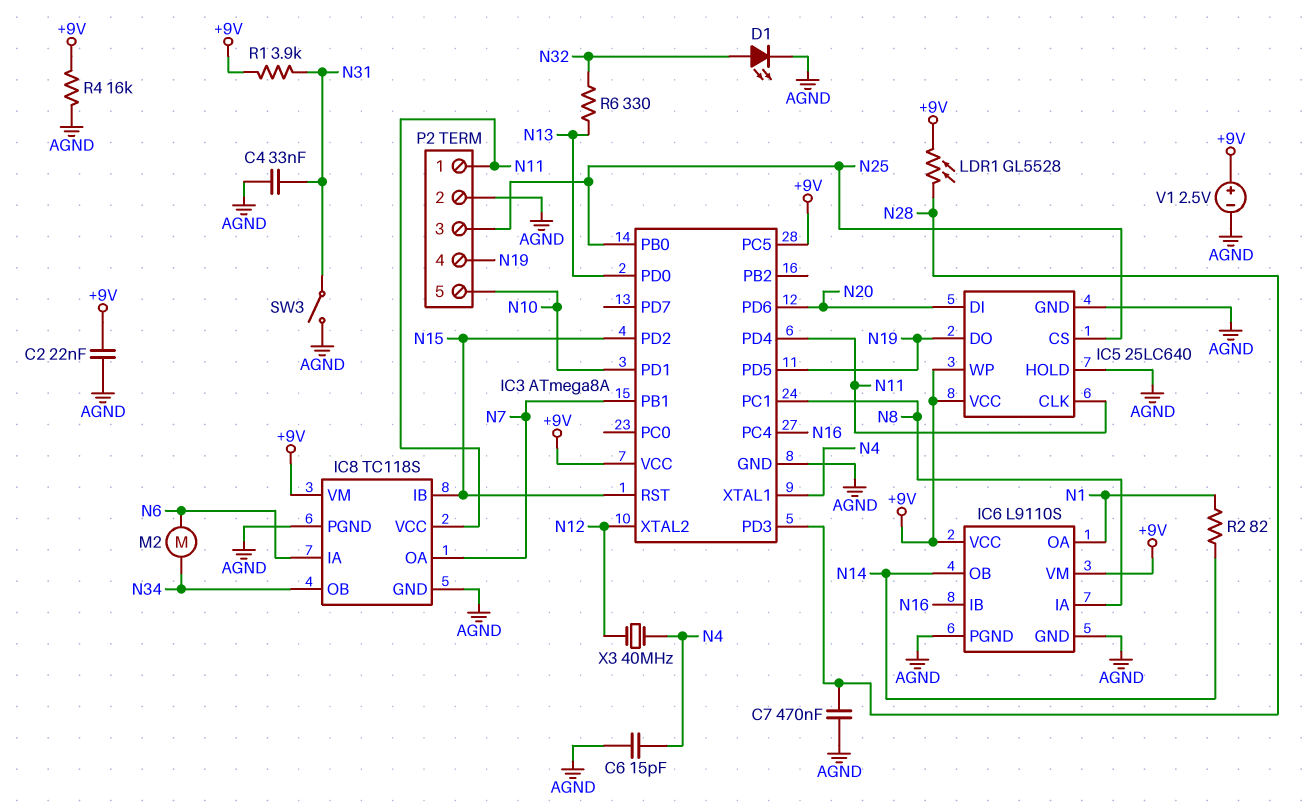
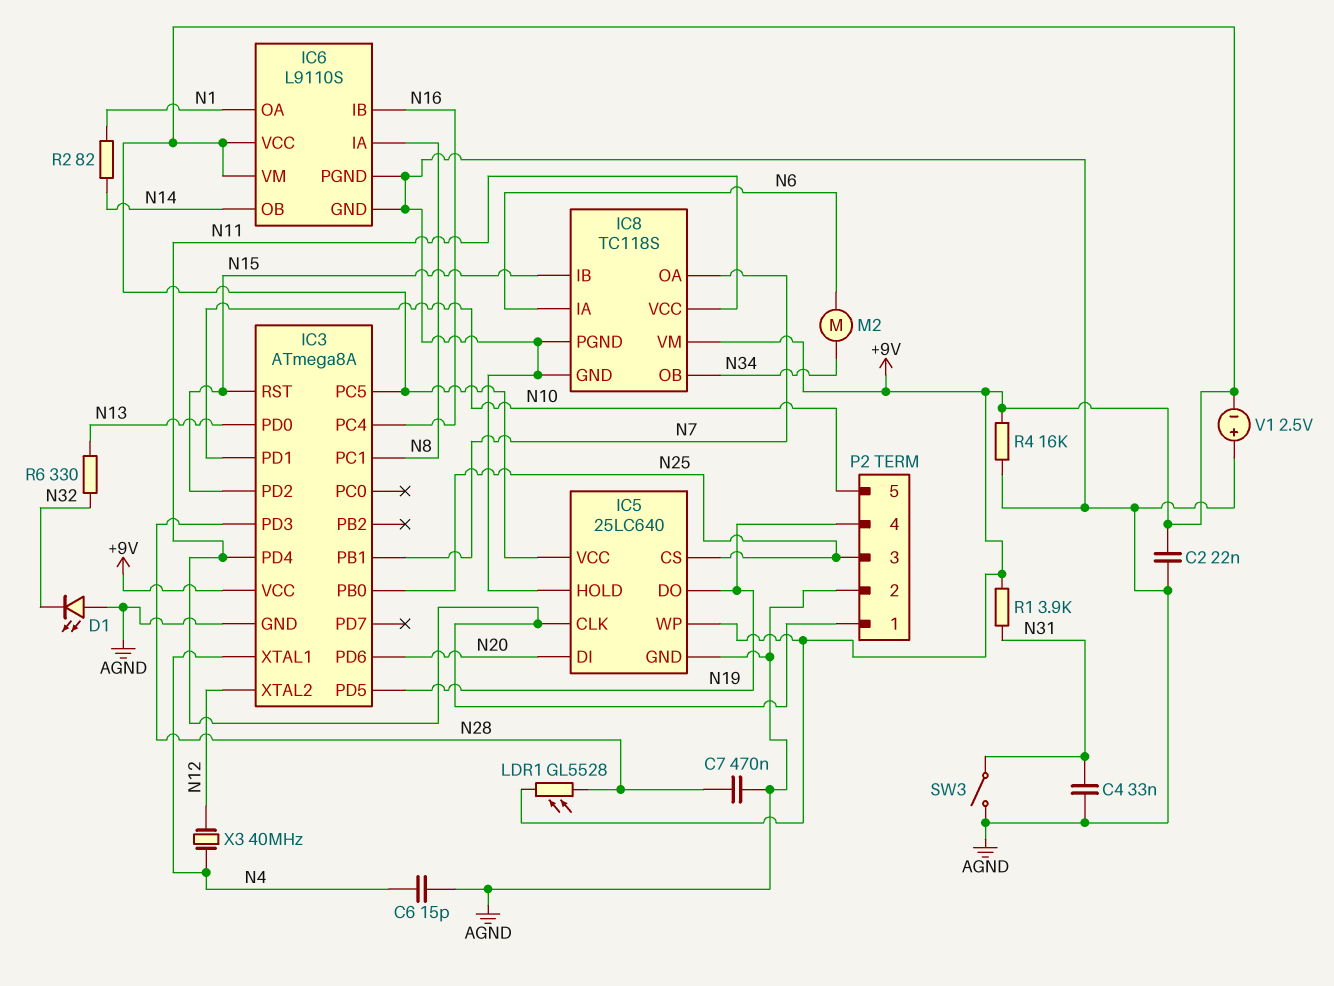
D1: LED (A N32, K AGND) -> LED (A AGND, K N32)
V1: 2.5V (plus +9V, minus AGND) -> 2.5V (plus AGND, minus +9V)

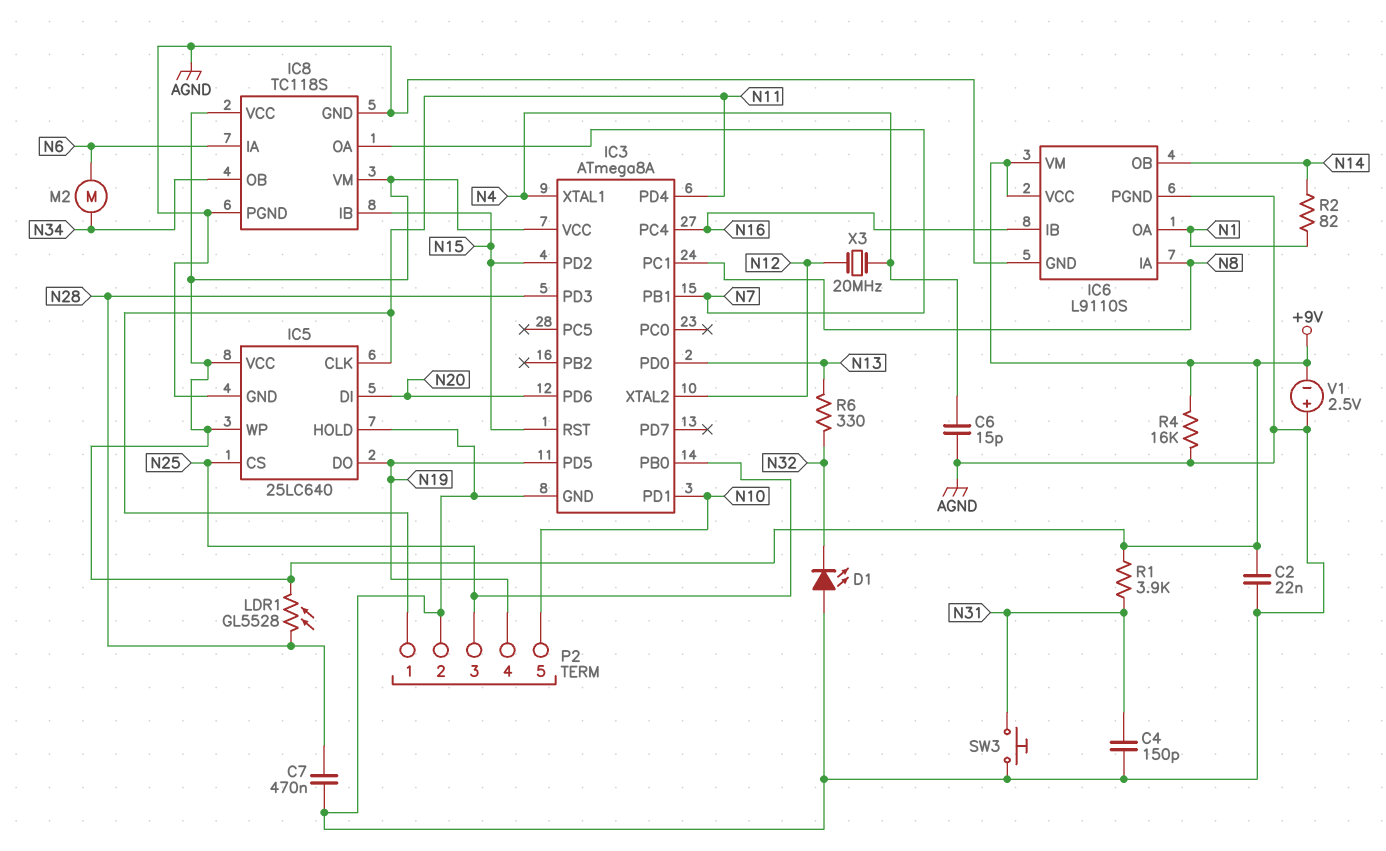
C4: 33nF (AGND, N31) -> 150pF (AGND, N31)
IC3 pin PC5: +9V -> none
IC8 pin VCC: N11 -> +9V
SW3: switch (AGND, N31) -> button (AGND, N31)
X3: 40MHz (N4, N12) -> 20MHz (N4, N12)

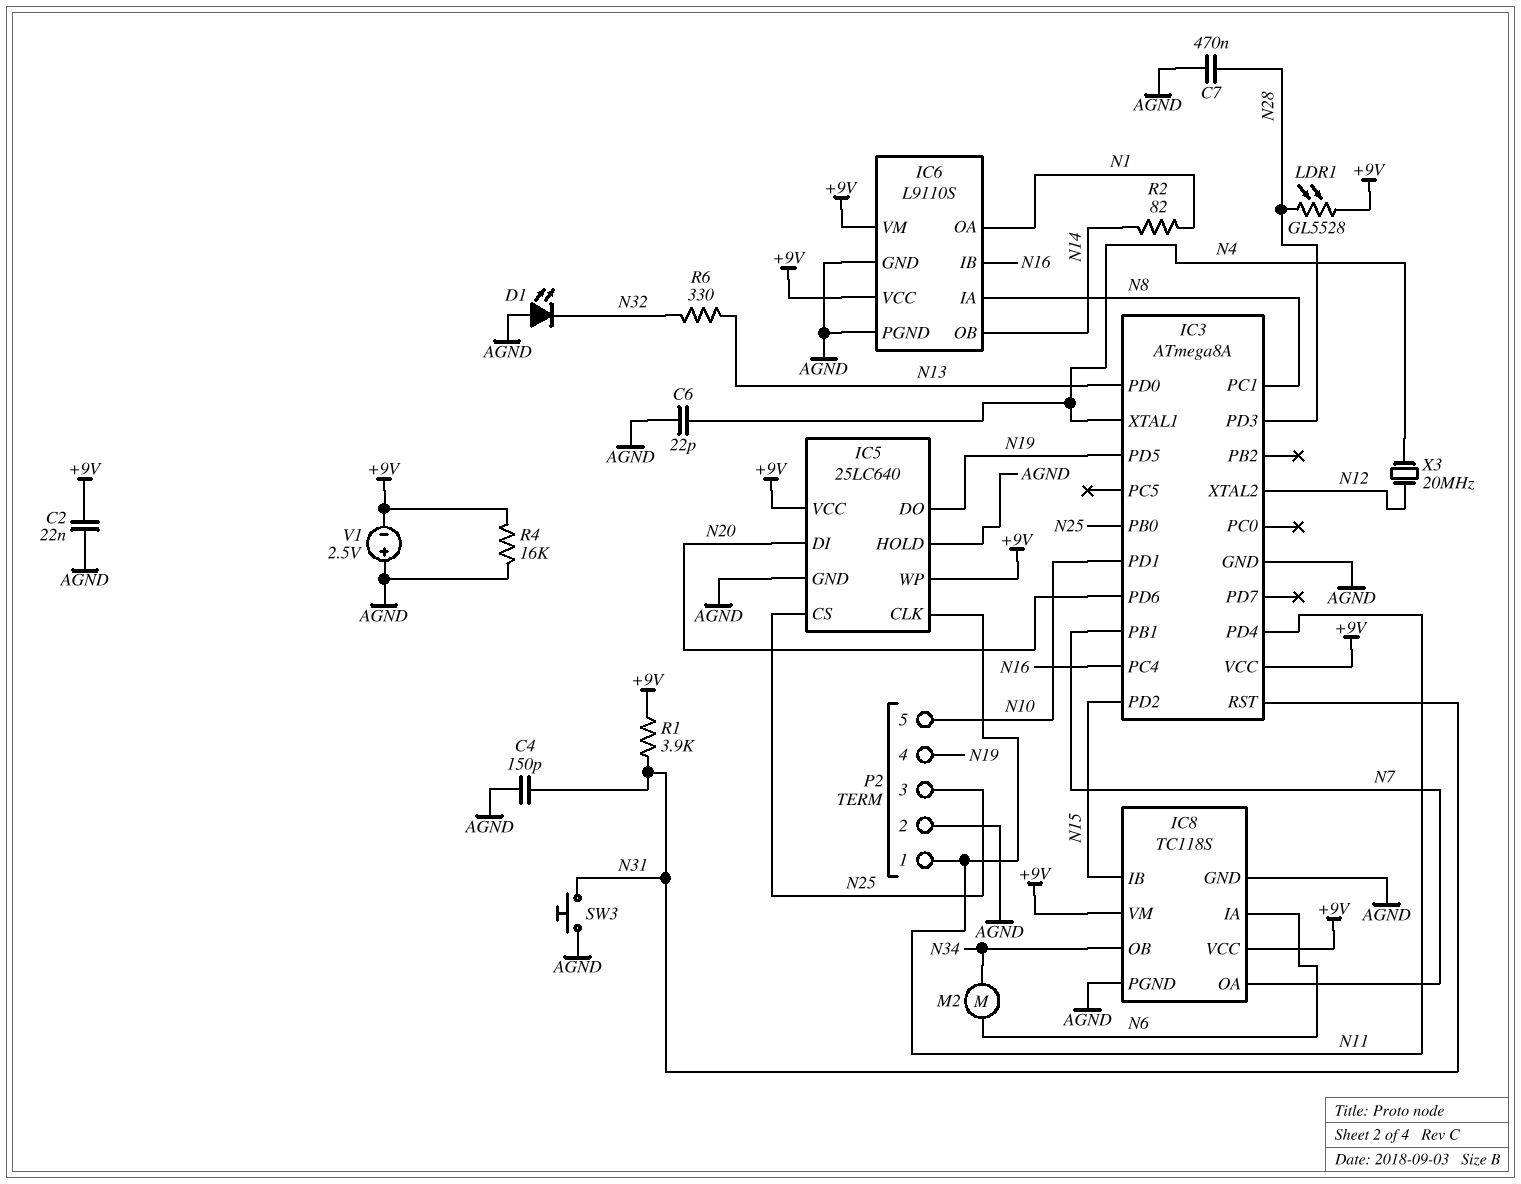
C6: 15pF (AGND, N4) -> 22pF (AGND, N4)
IC3 pin RST: N15 -> N31

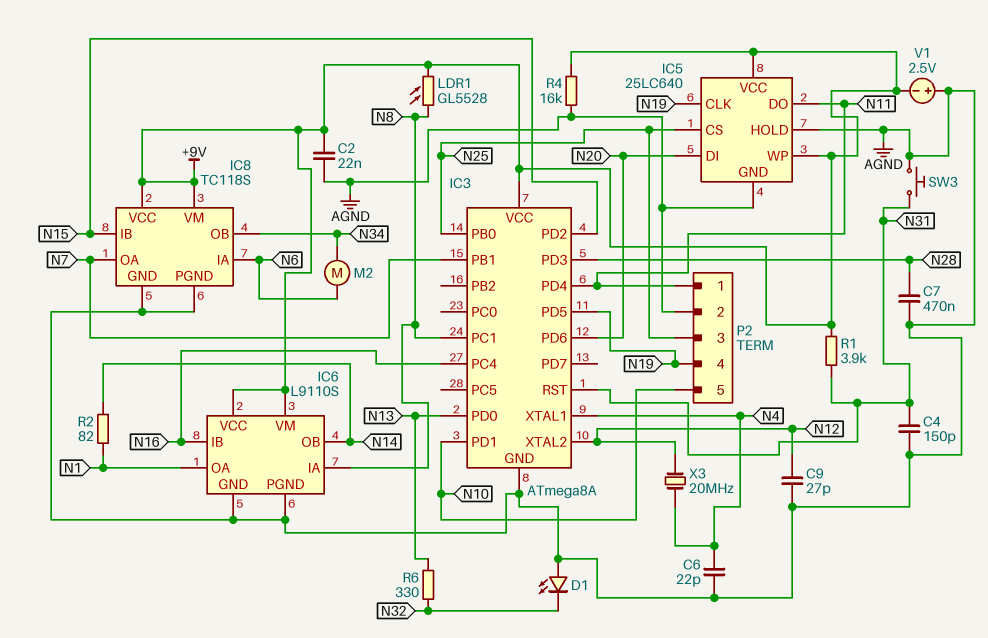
C9: none -> 27pF (AGND, N12)
IC5 pin CLK: N11 -> N19
IC5 pin DO: N19 -> N11
LDR1: GL5528 (+9V, N28) -> GL5528 (+9V, N8)

